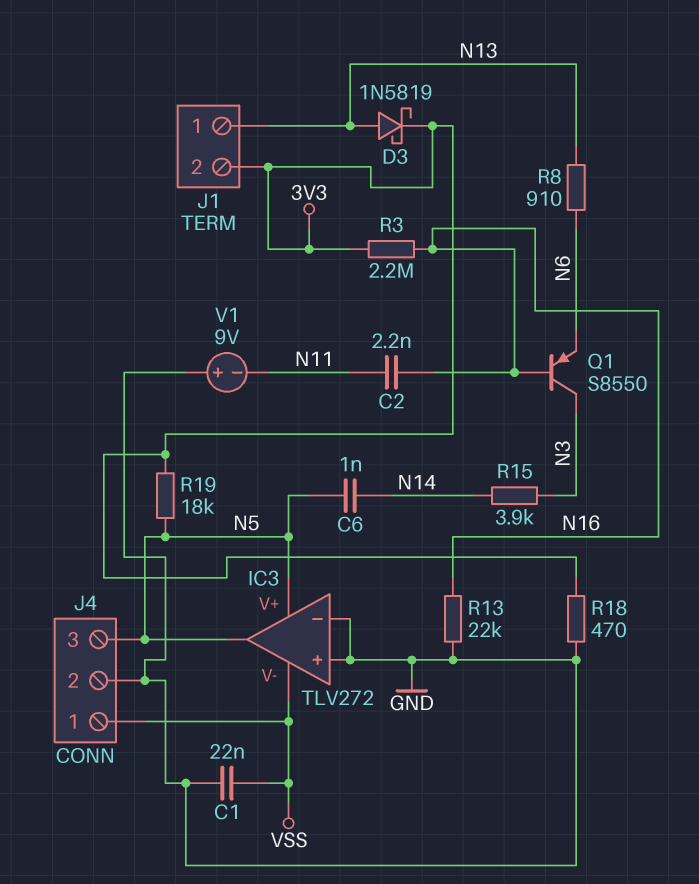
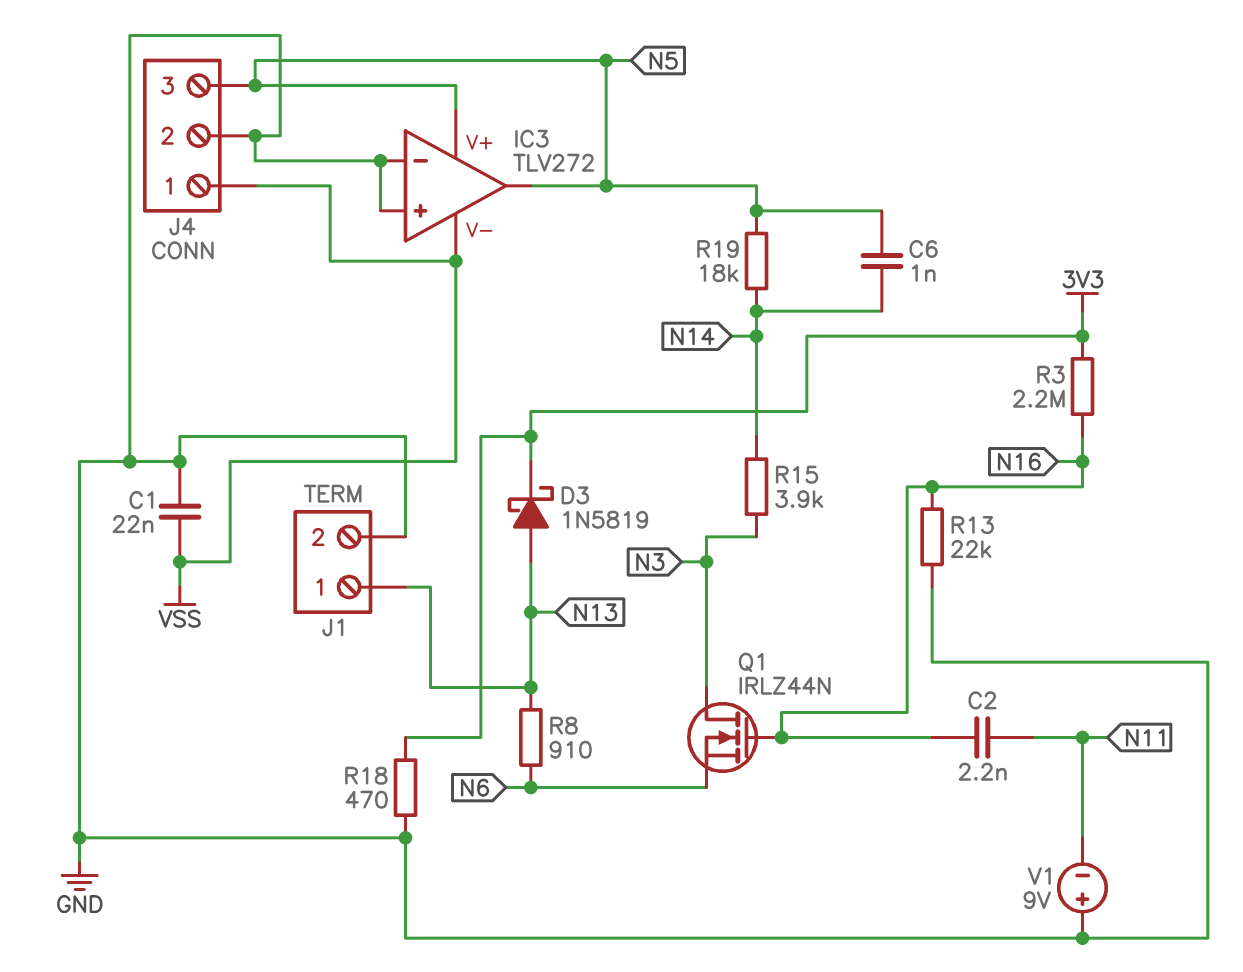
J1 pin 2: 3V3 -> GND
Q1: PNP S8550 (B N16, C N3, E N6) -> NMOS IRLZ44N (G N16, D N3, S N6)
R19: 18k (3V3, N5) -> 18k (N5, N14)

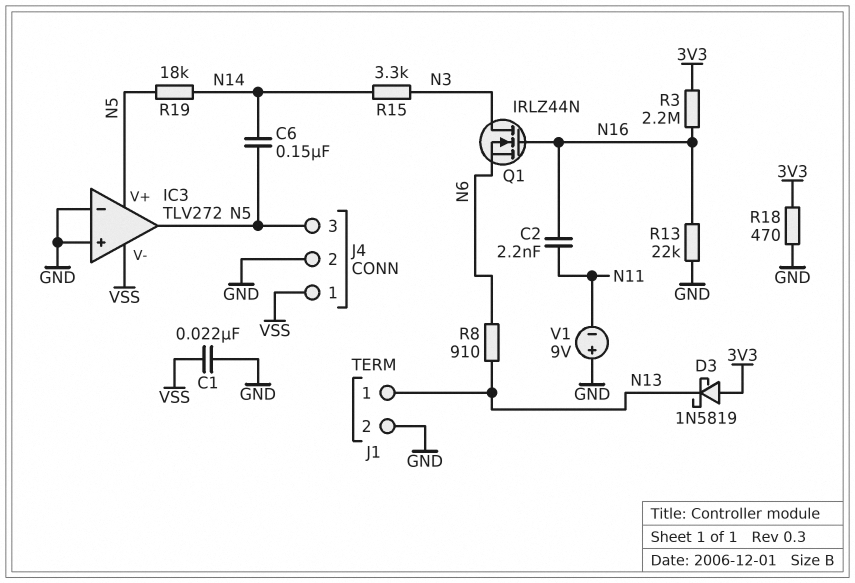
C6: 1nF (N5, N14) -> 150nF (N5, N14)
D3: schottky 1N5819 (A N13, K 3V3) -> schottky 1N5819 (A 3V3, K N13)
R15: 3.9k (N3, N14) -> 3.3k (N3, N14)

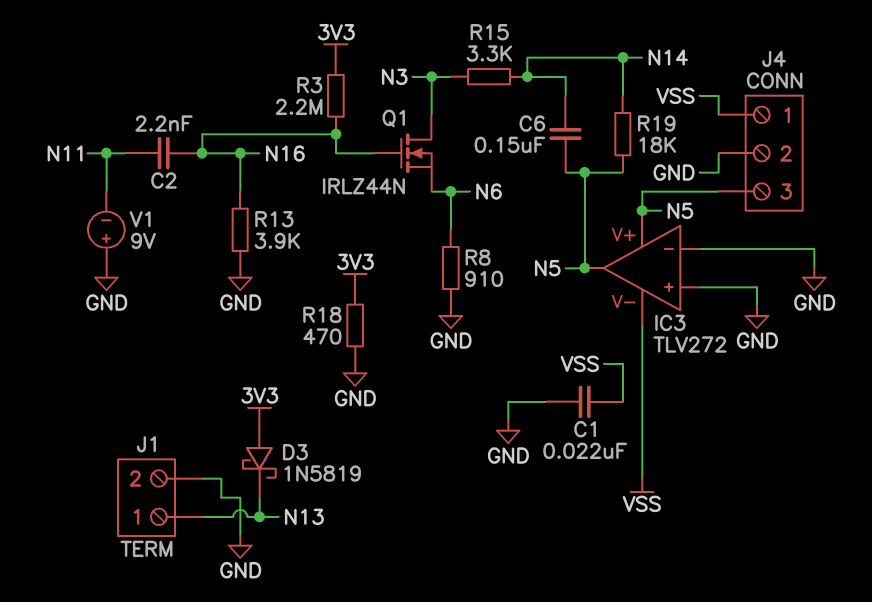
R8: 910 (N6, N13) -> 910 (GND, N6)
R13: 22k (GND, N16) -> 3.9k (GND, N16)

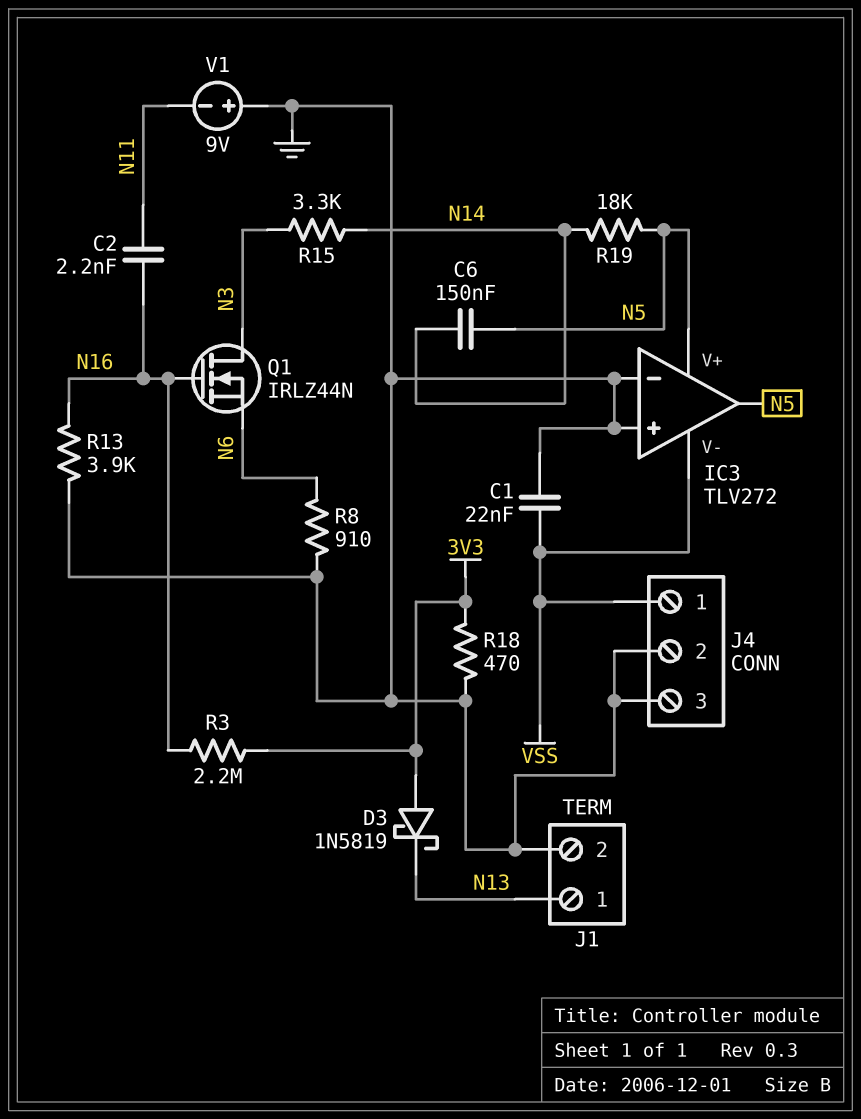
J4 pin 3: N5 -> GND

